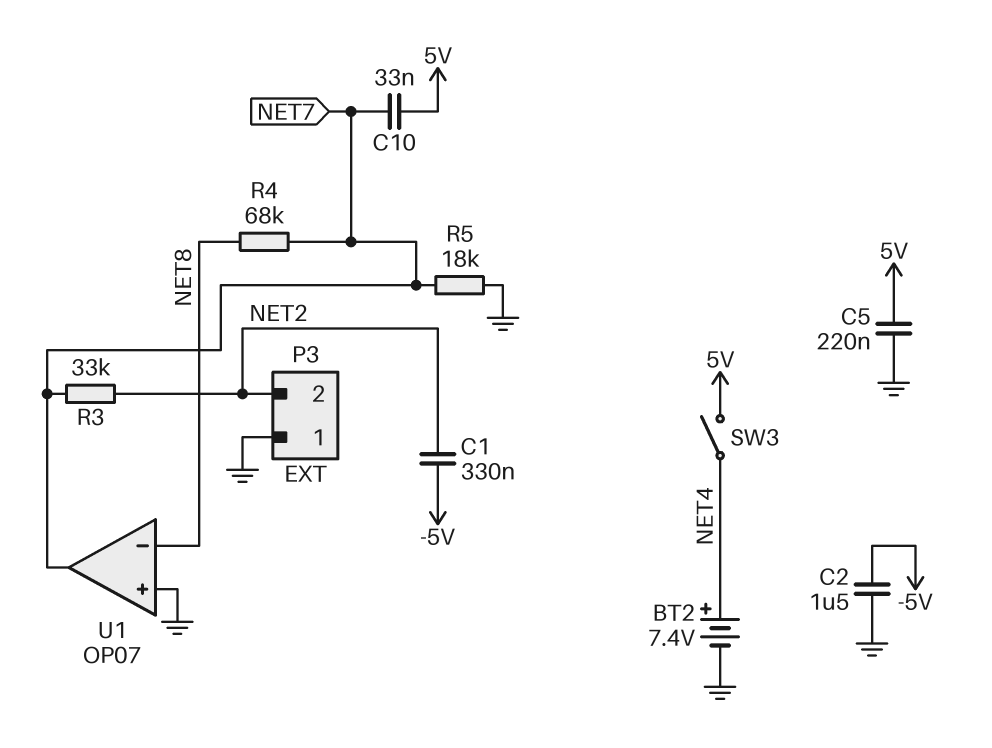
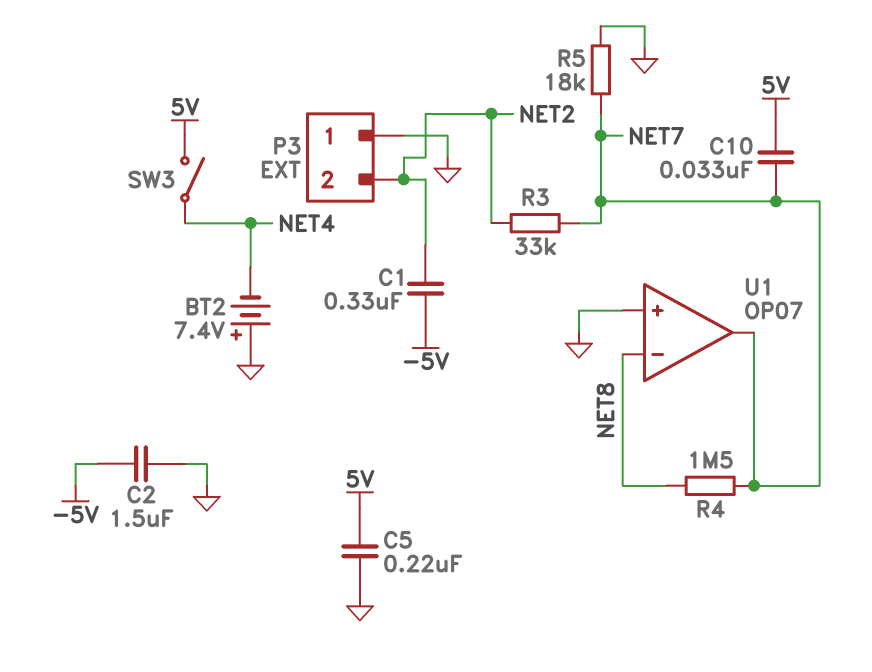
BT2: 7.4V (plus NET4, minus GND) -> 7.4V (plus GND, minus NET4)
R4: 68k (NET7, NET8) -> 1.5M (NET7, NET8)

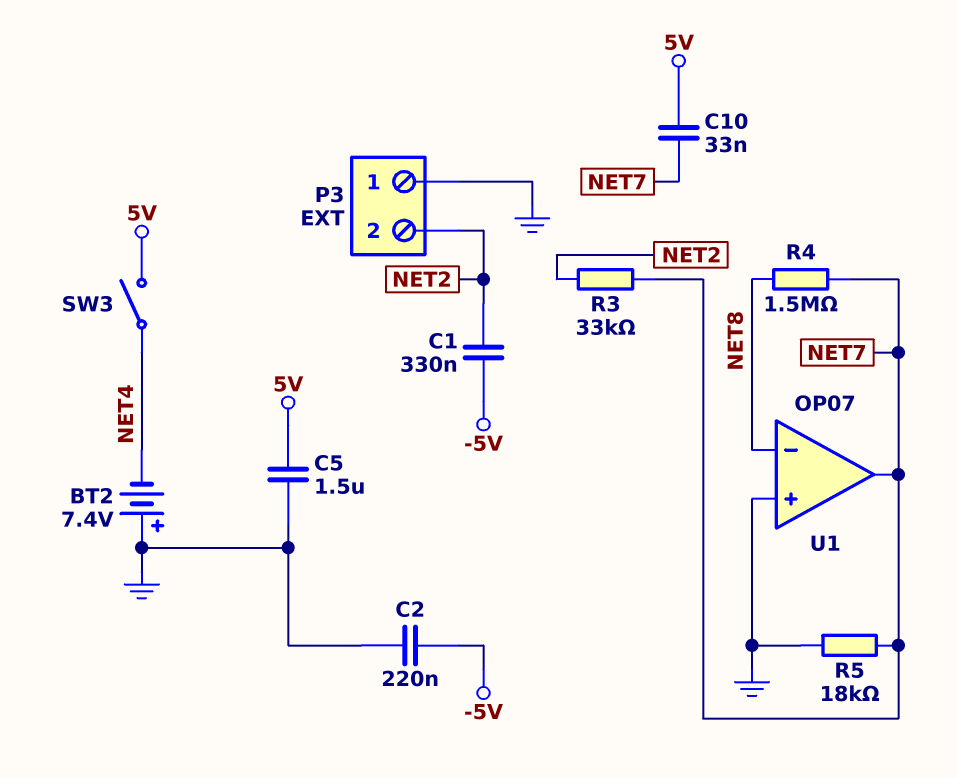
C2: 1.5uF (-5V, GND) -> 220nF (-5V, GND)
C5: 220nF (5V, GND) -> 1.5uF (5V, GND)

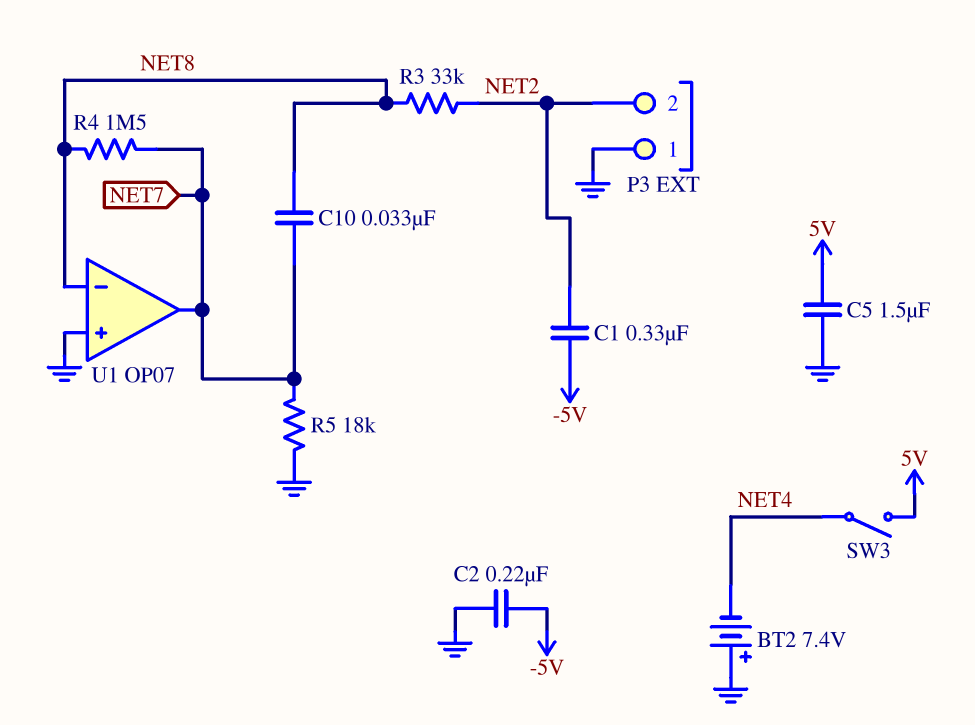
C10: 33nF (5V, NET7) -> 33nF (NET7, NET8)
R3: 33k (NET2, NET7) -> 33k (NET2, NET8)

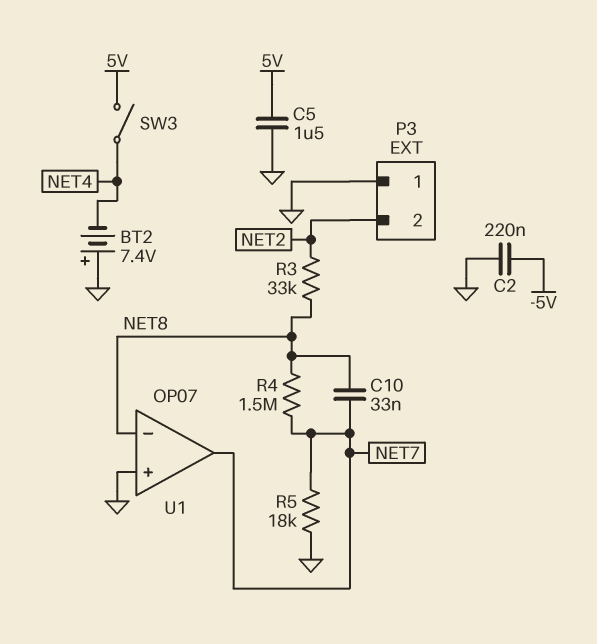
C1: 330nF (-5V, NET2) -> none

